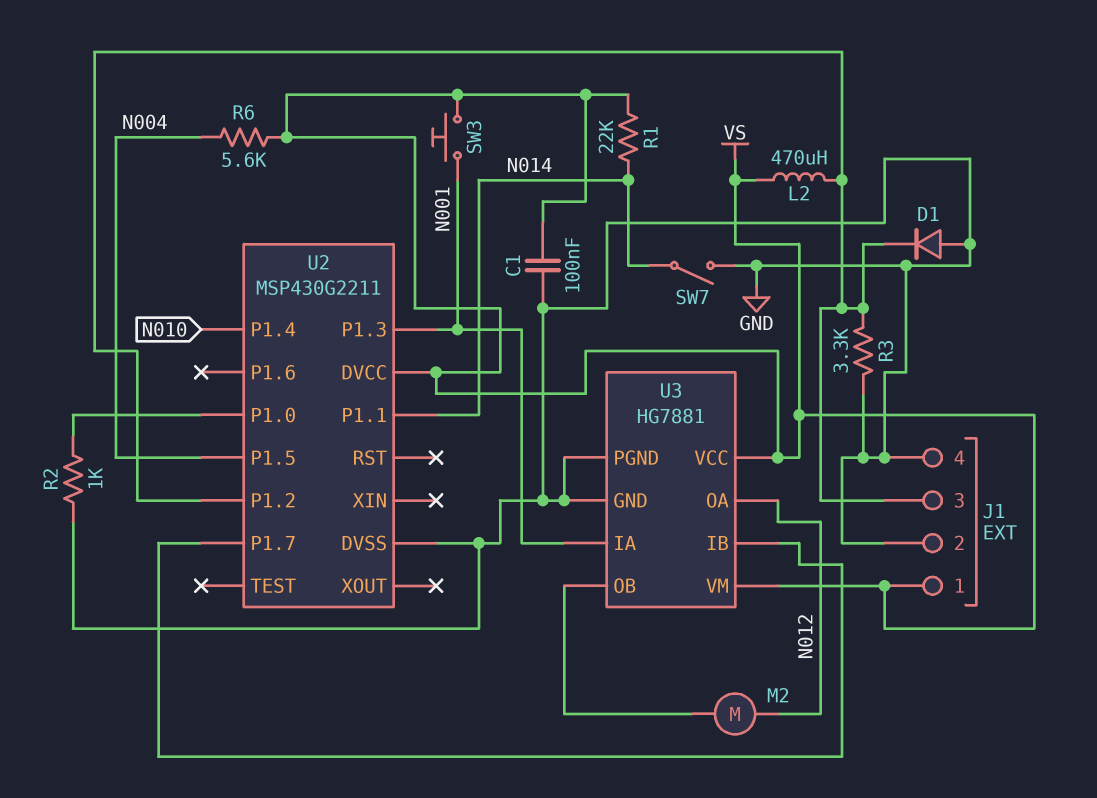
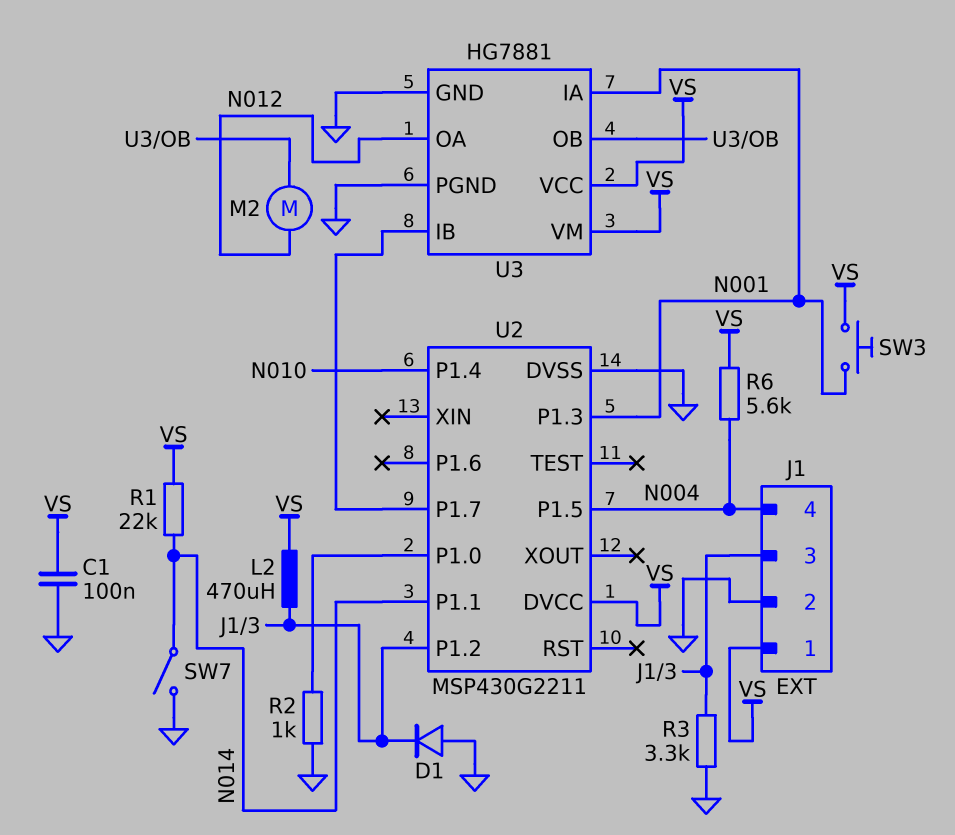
J1 pin 4: GND -> N004

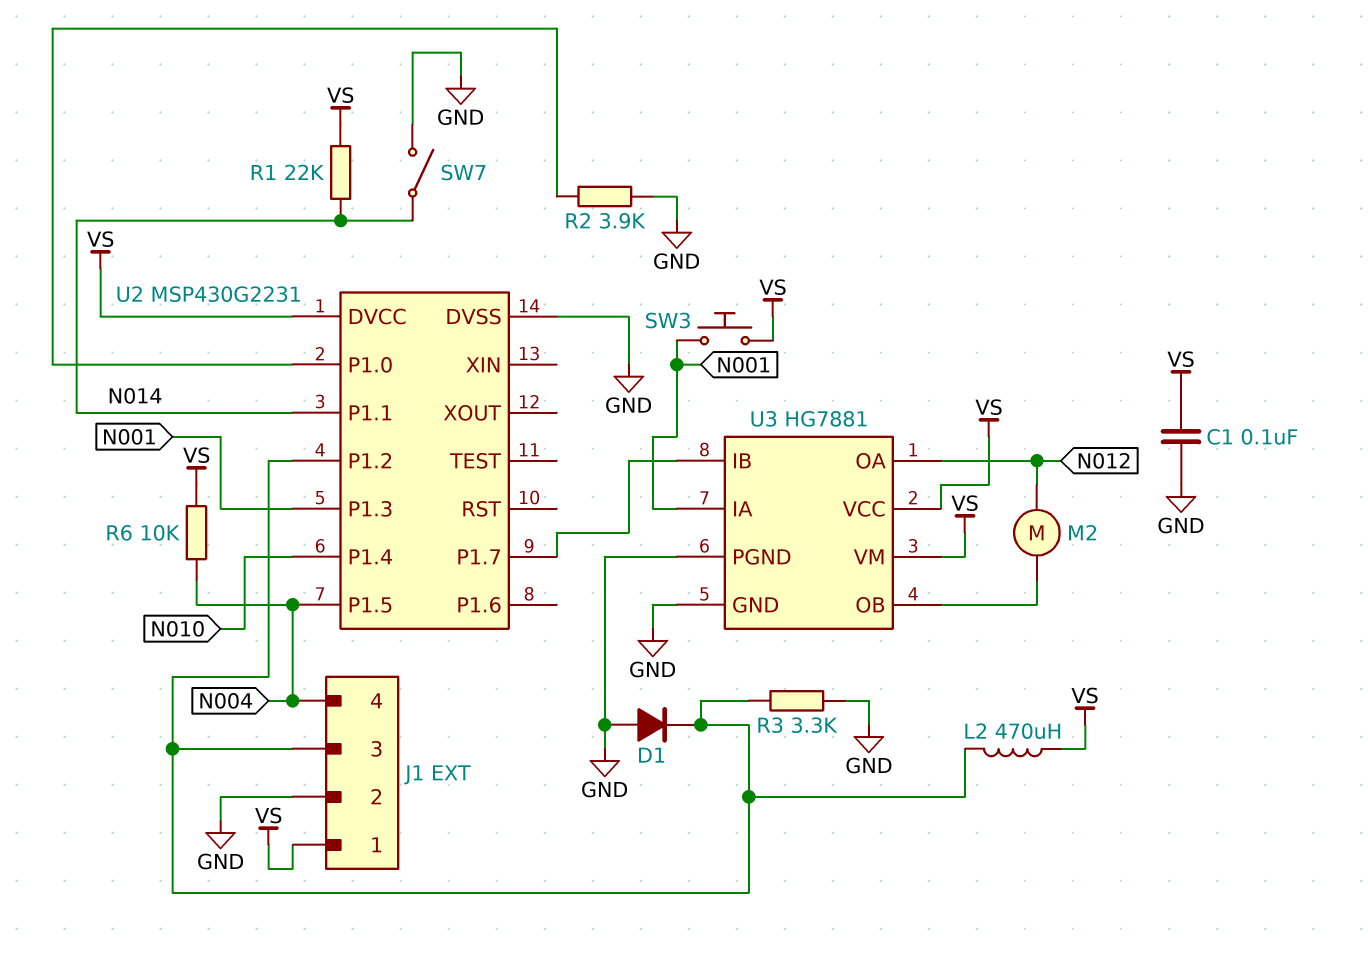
R2: 1k (GND, U2/P1.0) -> 3.9k (GND, U2/P1.0)
R6: 5.6k (N004, VS) -> 10k (N004, VS)
U2: MSP430G2211 -> MSP430G2231

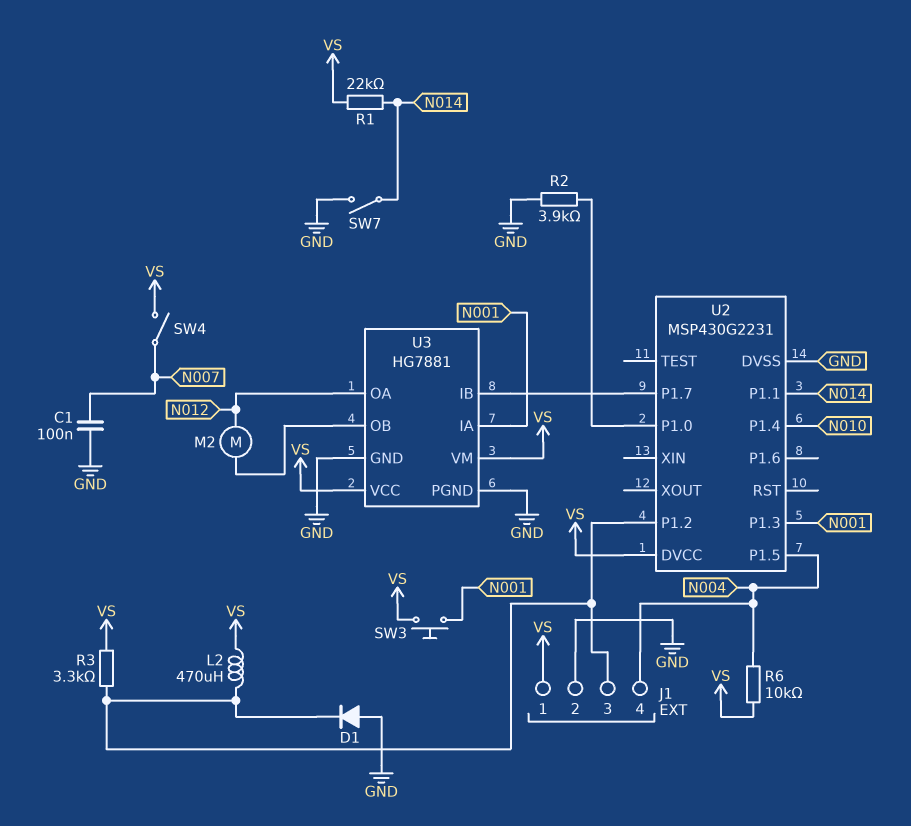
C1: 100nF (GND, VS) -> 100nF (GND, N007)
R3: 3.3k (GND, J1/3) -> 3.3k (J1/3, VS)
SW4: none -> switch (N007, VS)

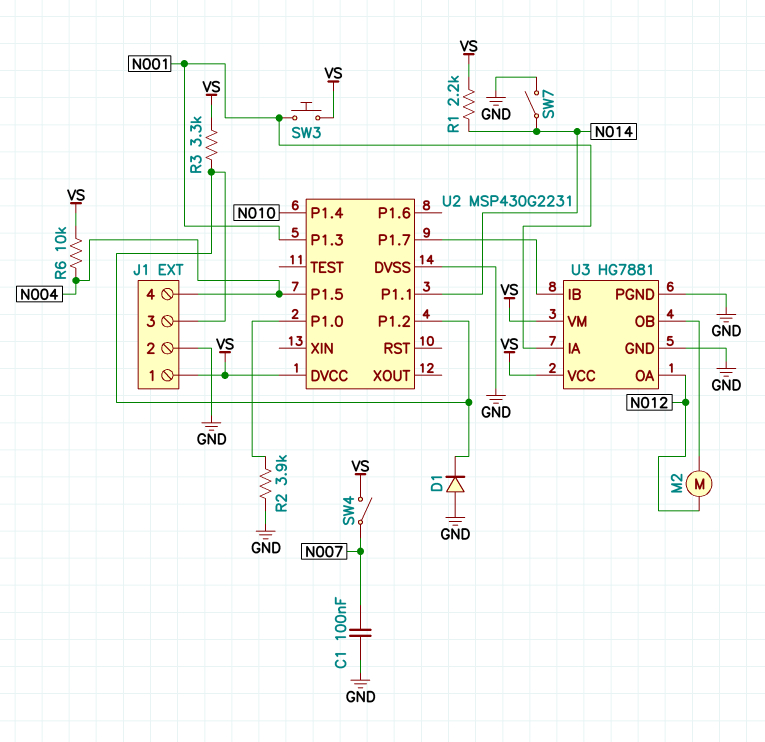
L2: 470uH (J1/3, VS) -> none
R1: 22k (N014, VS) -> 2.2k (N014, VS)

